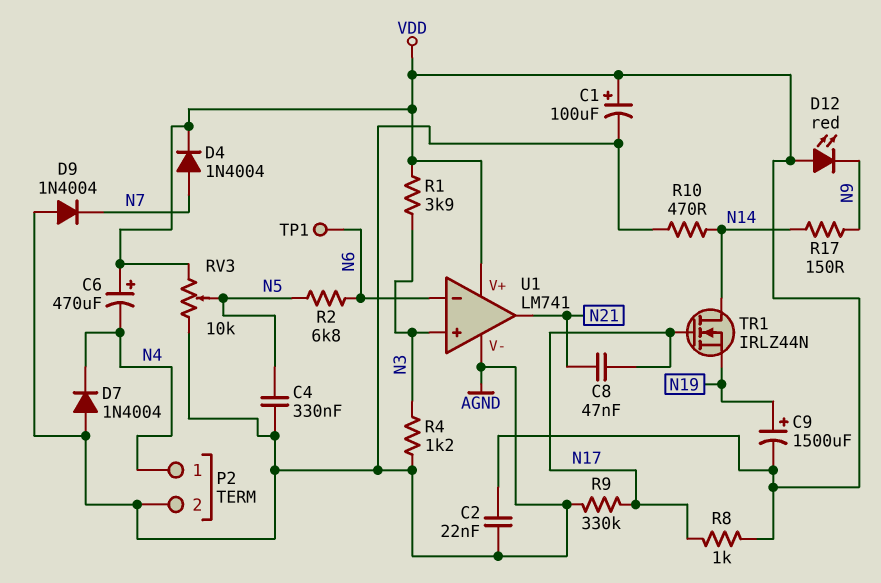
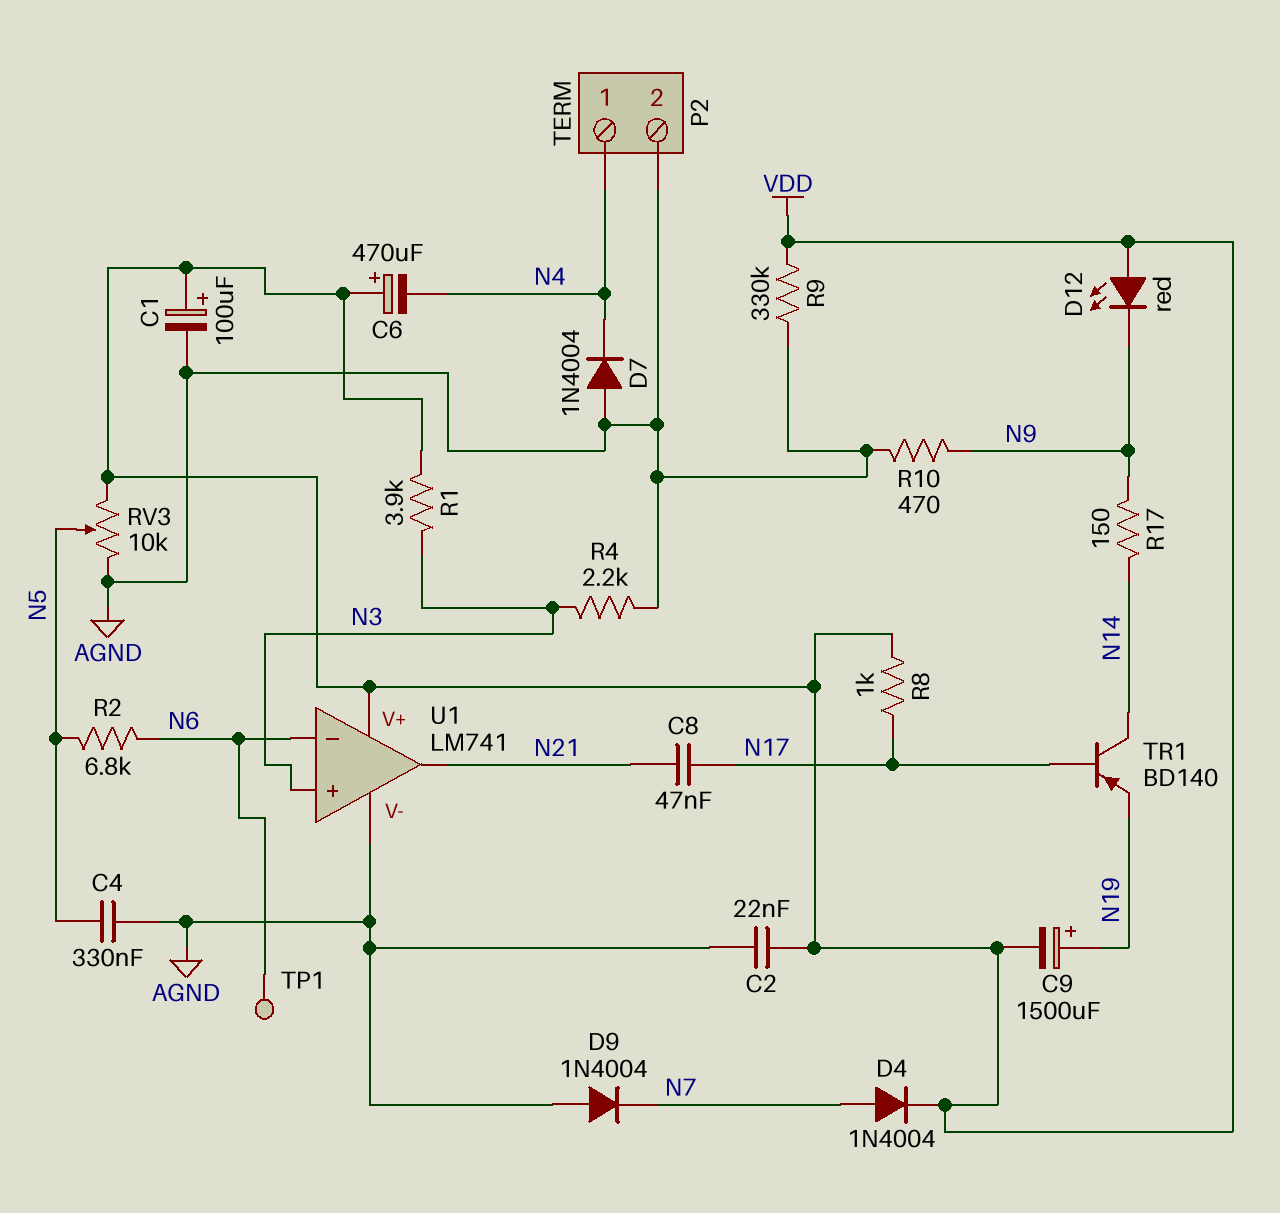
R4: 1.2k (AGND, N3) -> 2.2k (AGND, N3)
R9: 330k (AGND, N17) -> 330k (AGND, VDD)
R10: 470 (AGND, N14) -> 470 (AGND, N9)
TR1: NMOS IRLZ44N (G N17, D N14, S N19) -> PNP BD140 (B N17, C N14, E N19)

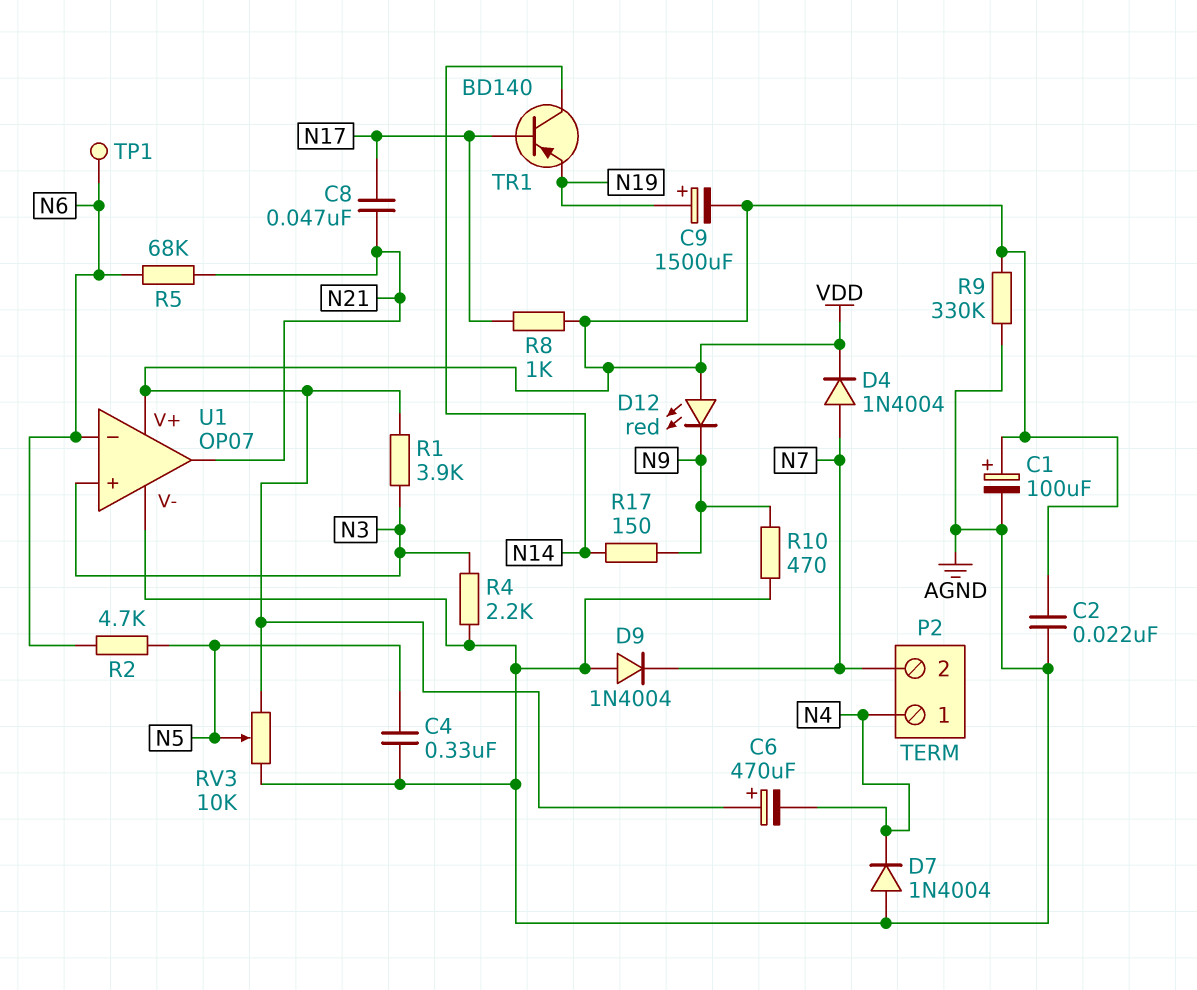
P2 pin 2: AGND -> N7
R2: 6.8k (N5, N6) -> 4.7k (N5, N6)
R5: none -> 68k (N6, N21)
U1: LM741 -> OP07

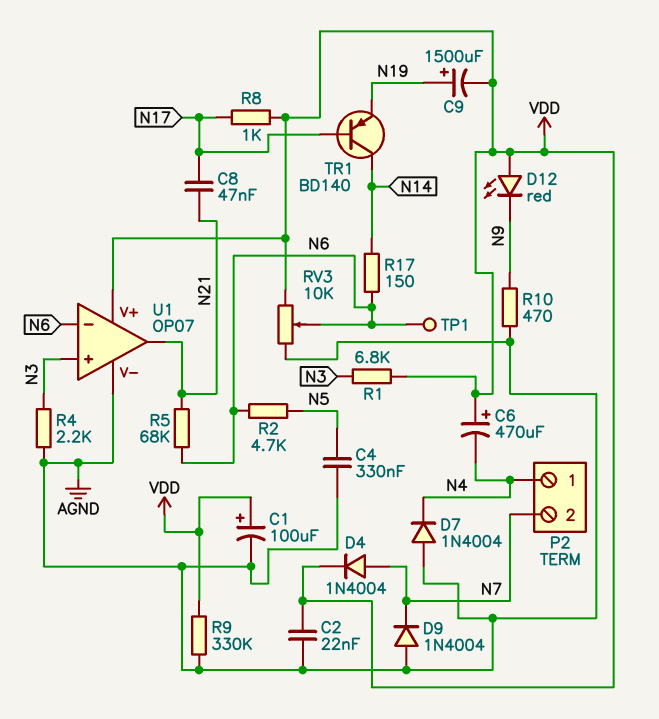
R1: 3.9k (N3, VDD) -> 6.8k (N3, VDD)
R17: 150 (N9, N14) -> 150 (N6, N14)
RV3: 10k (AGND, VDD, wiper N5) -> 10k (AGND, VDD, wiper N6)

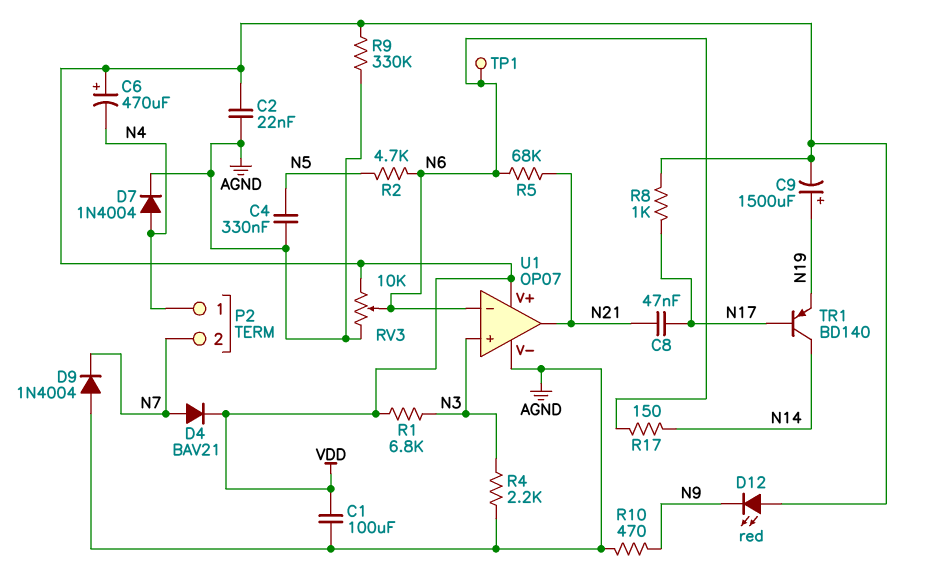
C1: 100uF (plus VDD, minus AGND) -> 100uF (AGND, VDD)
D4: diode 1N4004 (A N7, K VDD) -> diode BAV21 (A N7, K VDD)
D7: diode 1N4004 (A AGND, K N4) -> diode 1N4004 (A N4, K AGND)

